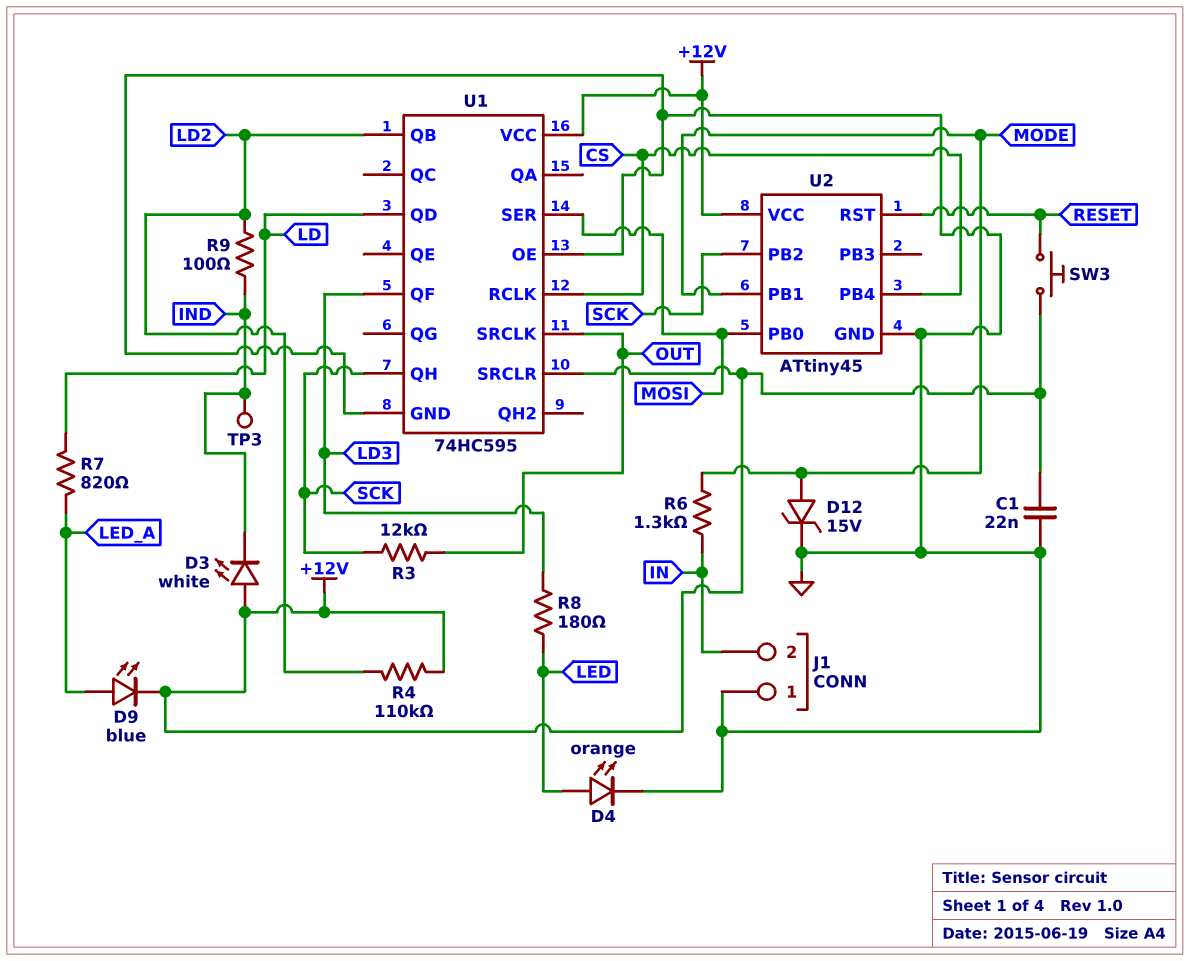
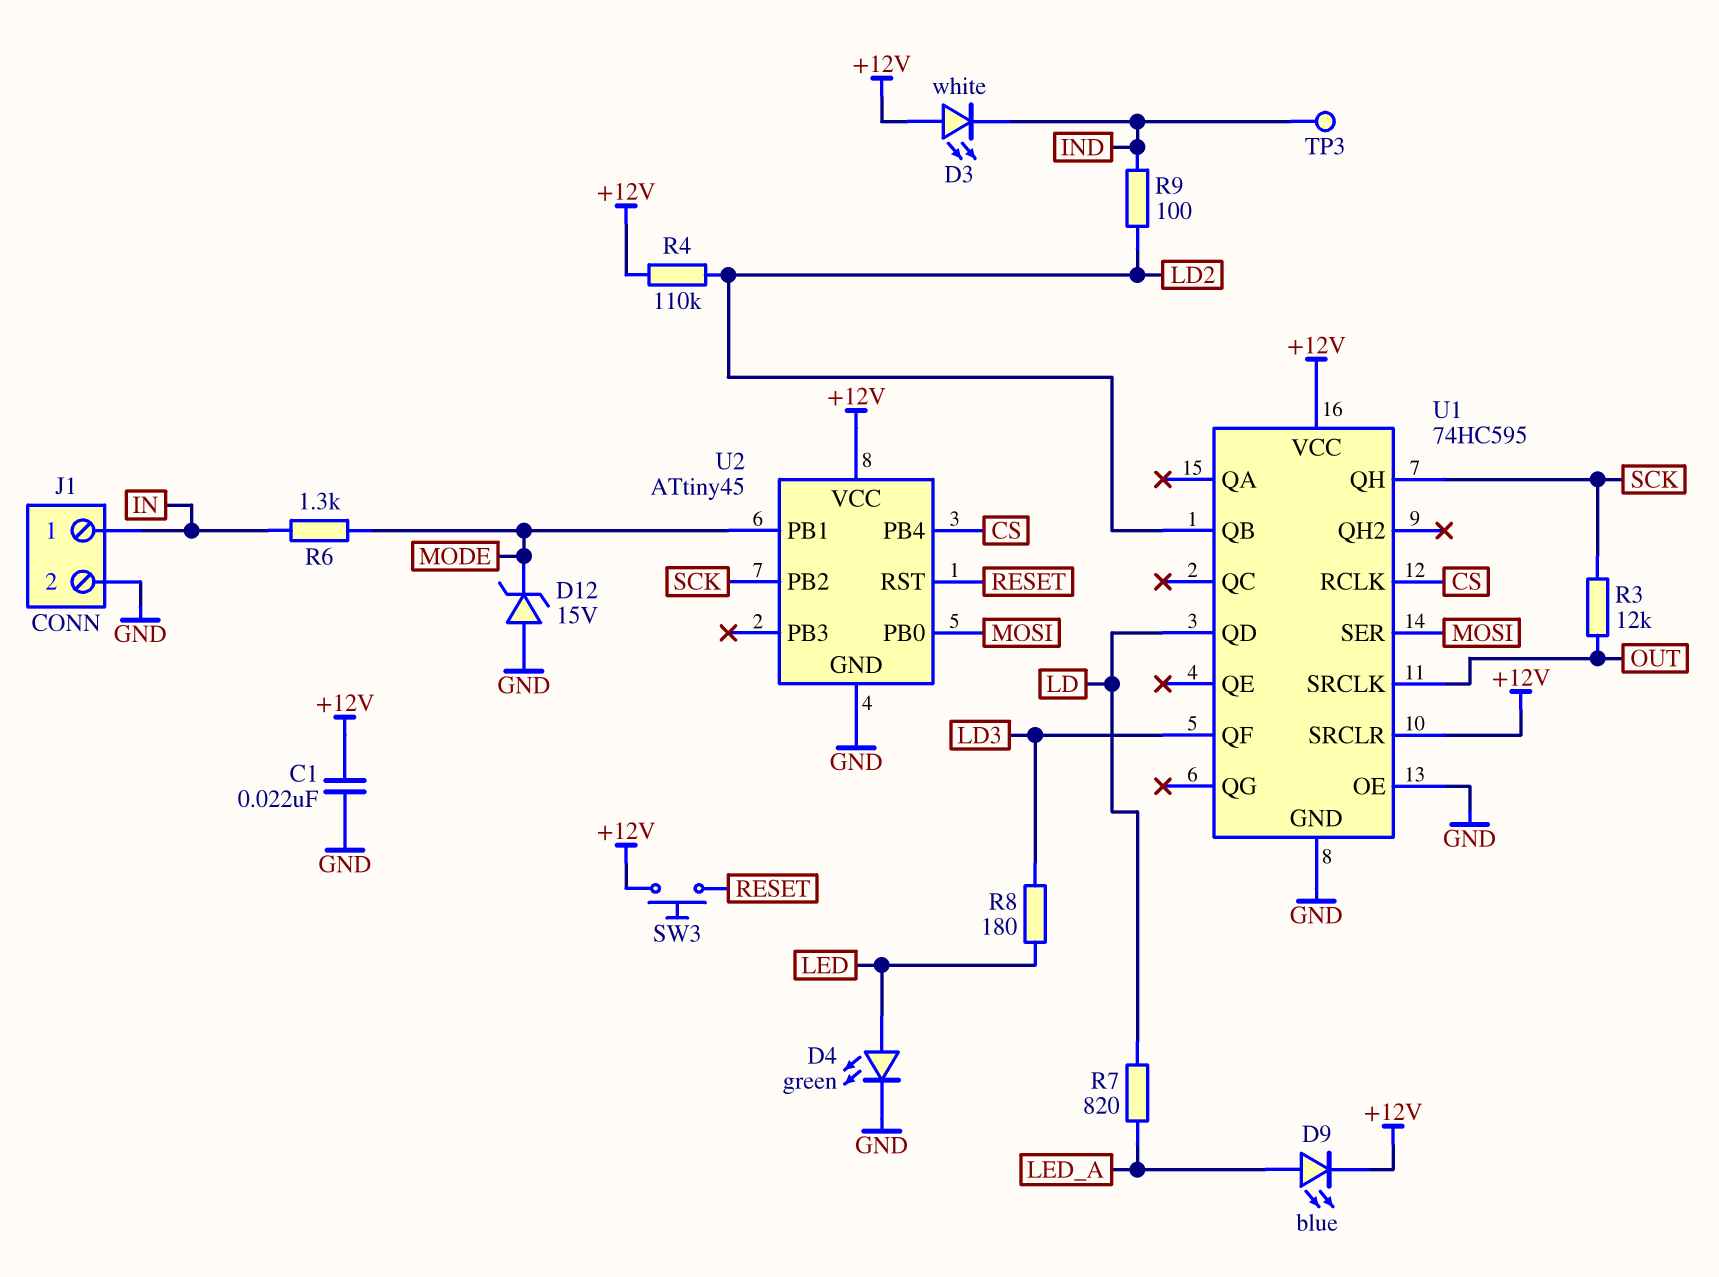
D4: LED orange (A LED, K GND) -> LED green (A LED, K GND)
D12: zener 15V (A MODE, K GND) -> zener 15V (A GND, K MODE)
J1 pin 1: GND -> IN
J1 pin 2: IN -> GND

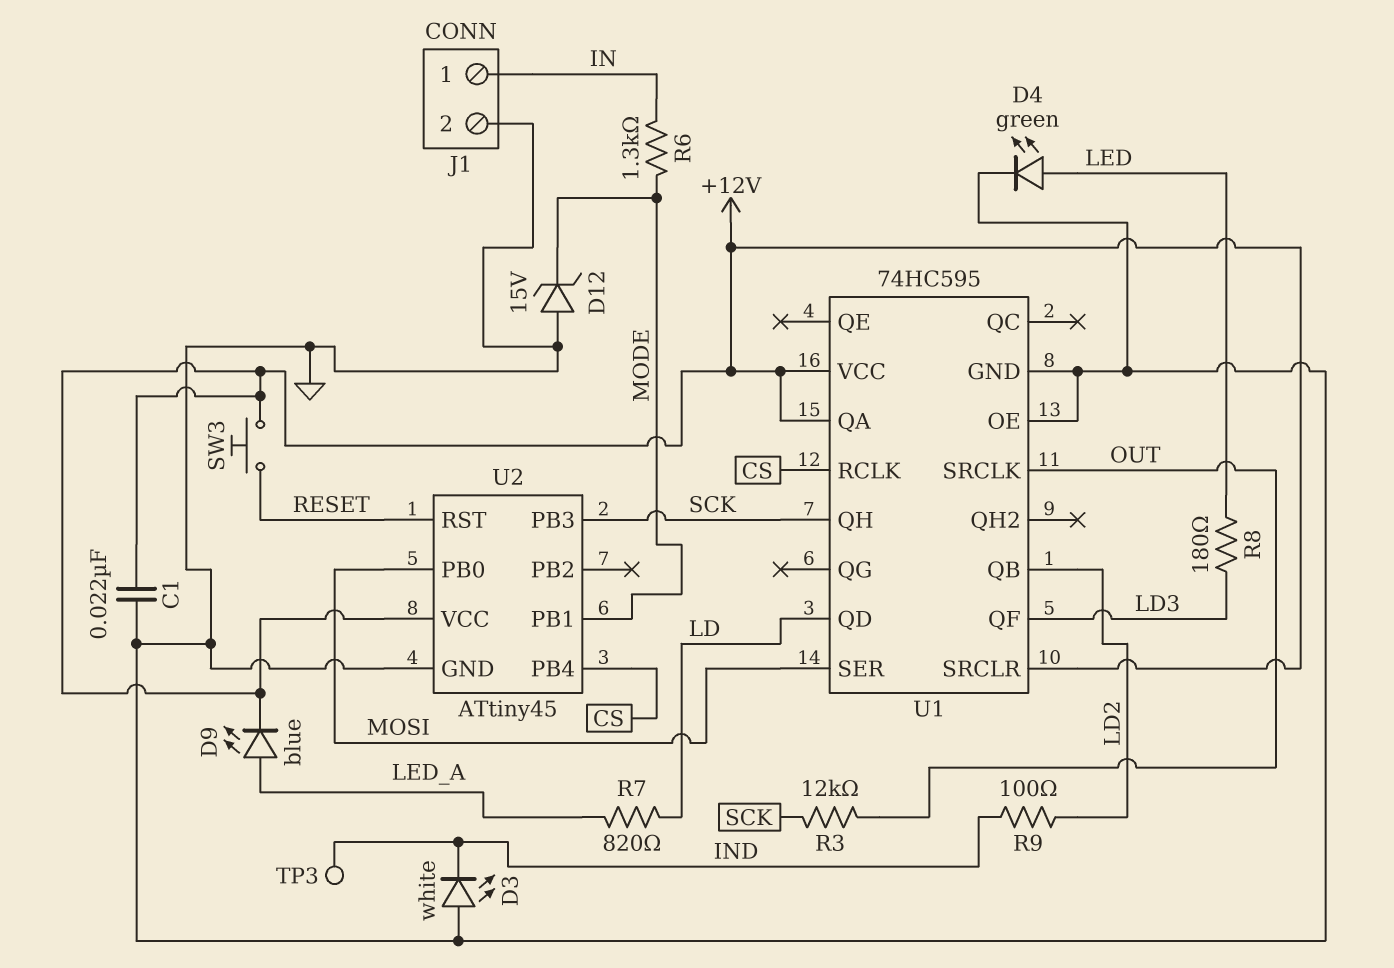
D3: LED white (A +12V, K IND) -> LED white (A GND, K IND)
R4: 110k (+12V, LD2) -> none
U1 pin QA: none -> +12V
U2 pin PB2: SCK -> none
U2 pin PB3: none -> SCK

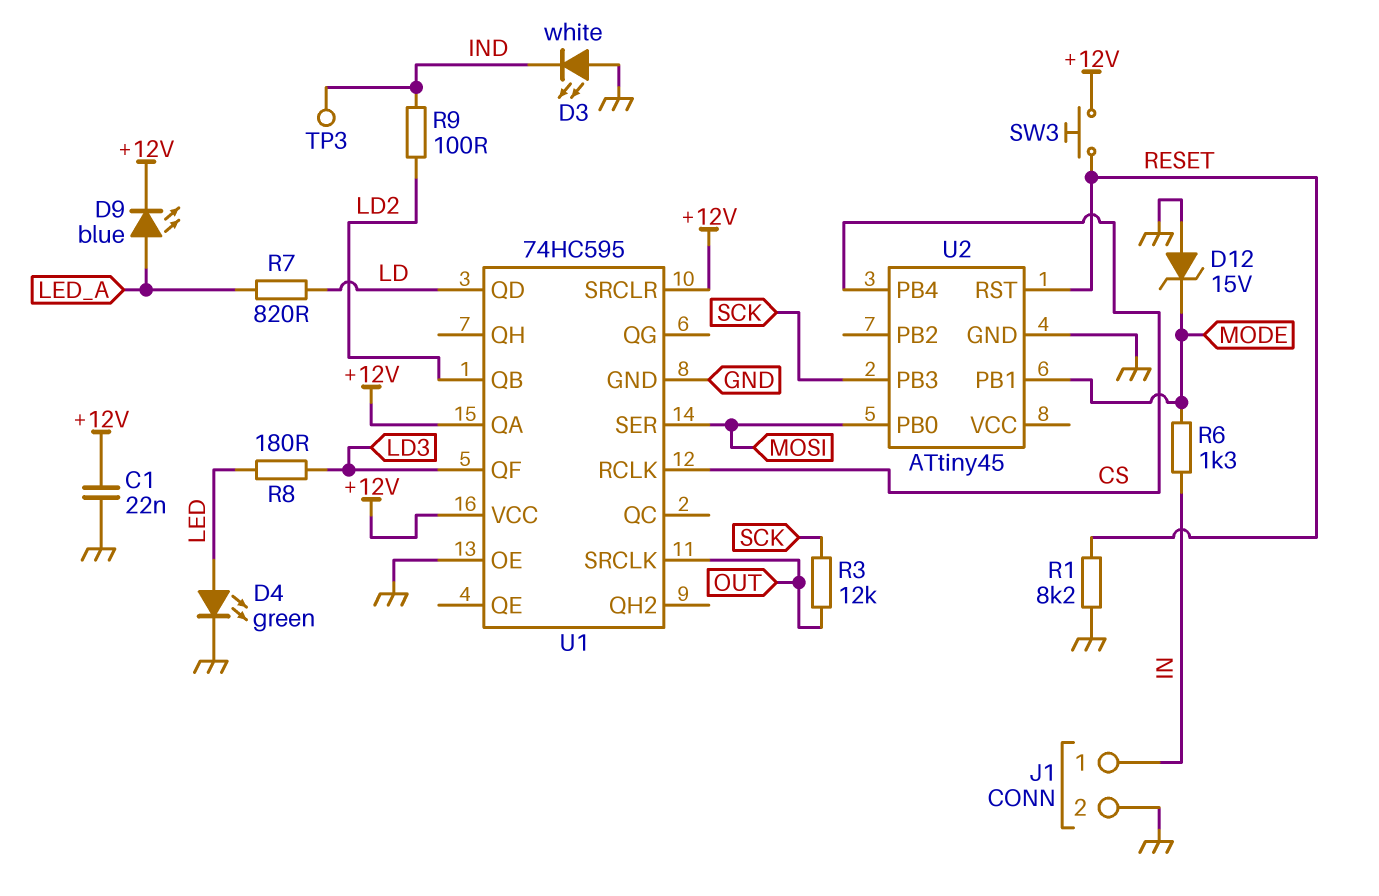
R1: none -> 8.2k (GND, RESET)
U1 pin QH: SCK -> none
U2 pin VCC: +12V -> none

